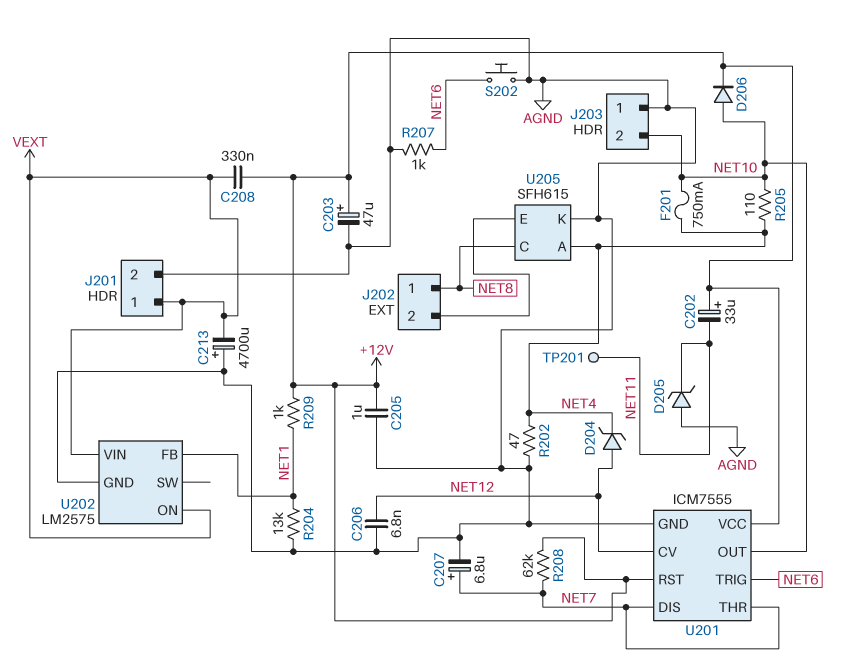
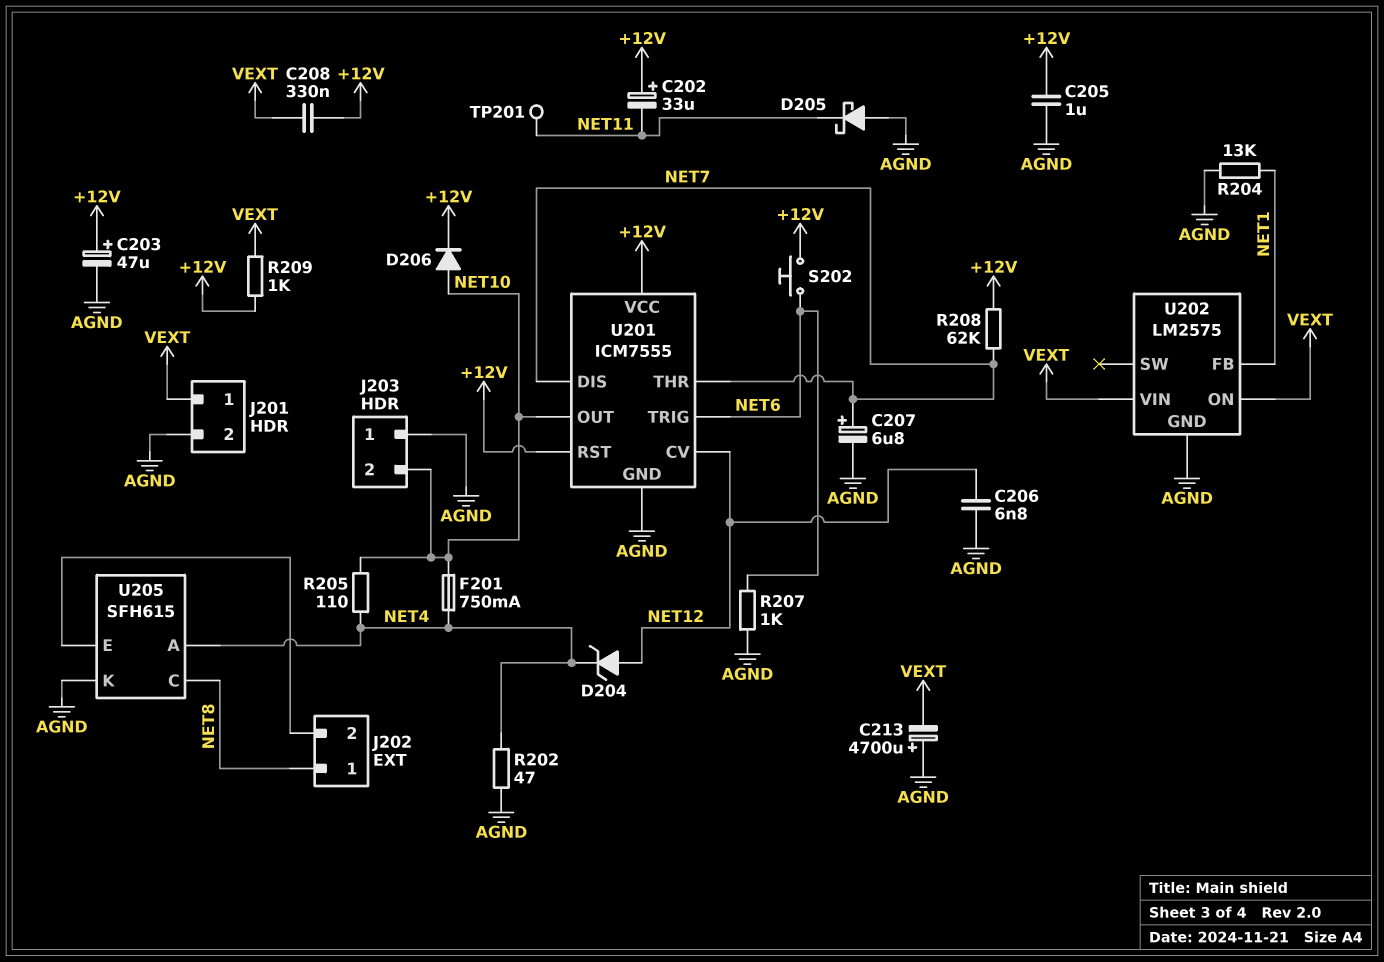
D205: zener (A AGND, K NET11) -> schottky (A AGND, K NET11)
R209: 1k (+12V, NET1) -> 1k (+12V, VEXT)
S202: button (AGND, NET6) -> button (+12V, NET6)

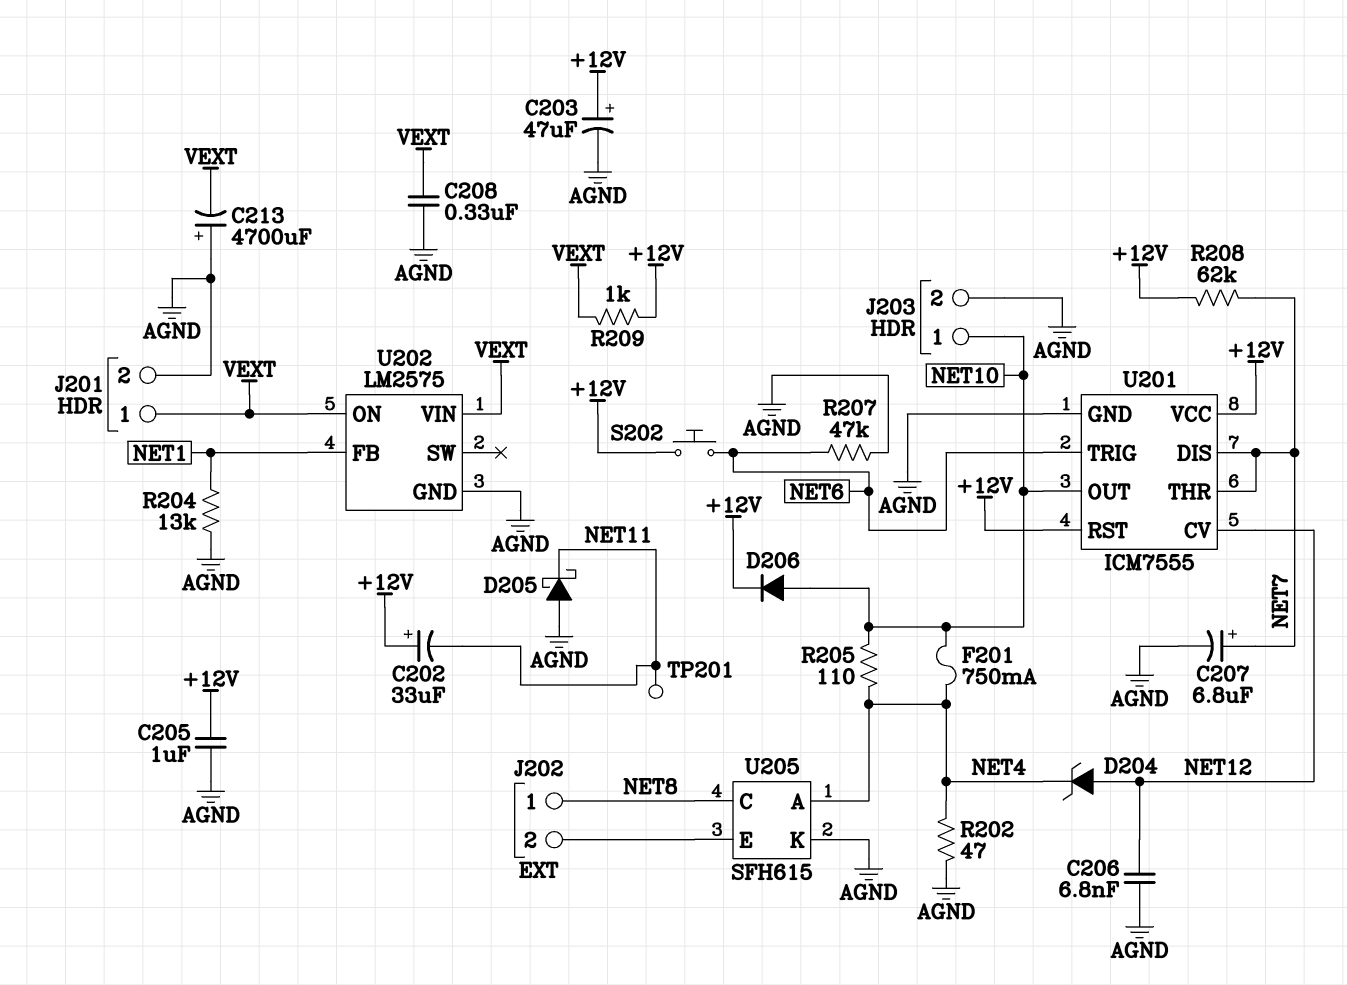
C208: 330nF (+12V, VEXT) -> 330nF (AGND, VEXT)
J203 pin 1: AGND -> NET10
J203 pin 2: NET10 -> AGND
R207: 1k (AGND, NET6) -> 47k (AGND, NET6)

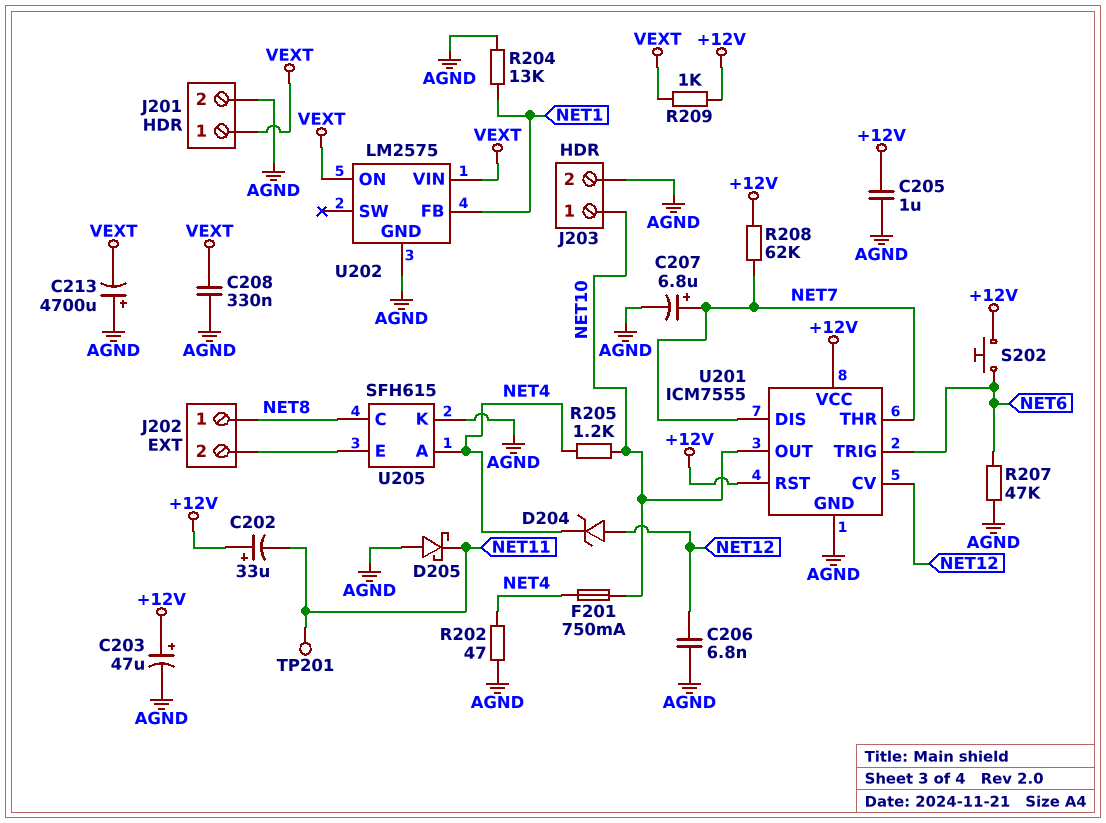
D206: diode (A NET10, K +12V) -> none
R205: 110 (NET4, NET10) -> 1.2k (NET4, NET10)

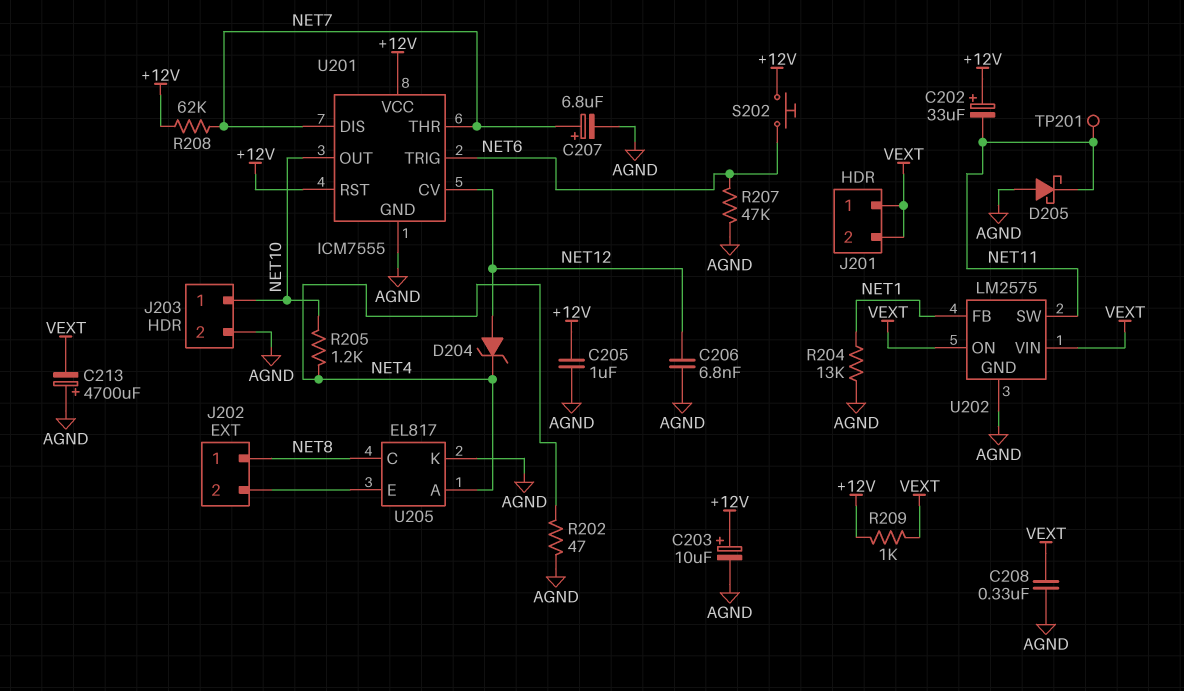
C203: 47uF (plus +12V, minus AGND) -> 10uF (plus +12V, minus AGND)
F201: 750mA (NET4, NET10) -> none
J201 pin 2: AGND -> VEXT
U202 pin SW: none -> NET11
U205: SFH615 -> EL817

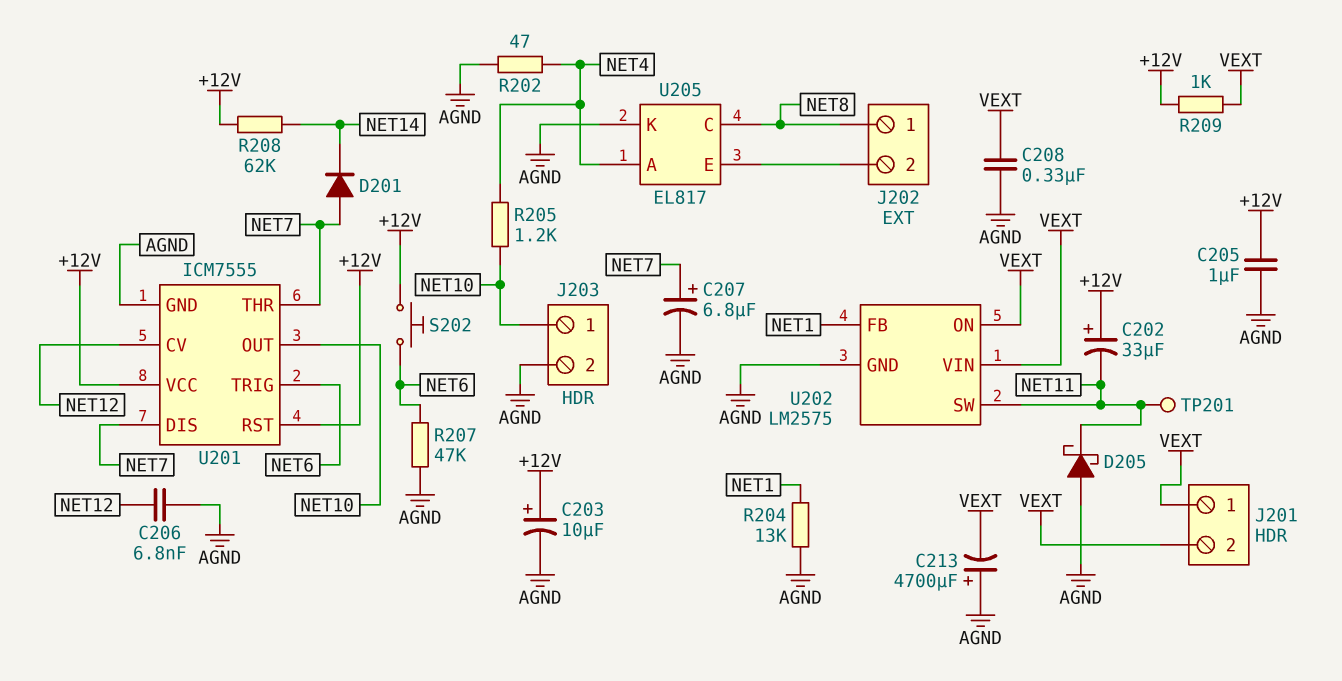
D201: none -> diode (A NET7, K NET14)
D204: zener (A NET12, K NET4) -> none
R208: 62k (+12V, NET7) -> 62k (+12V, NET14)

